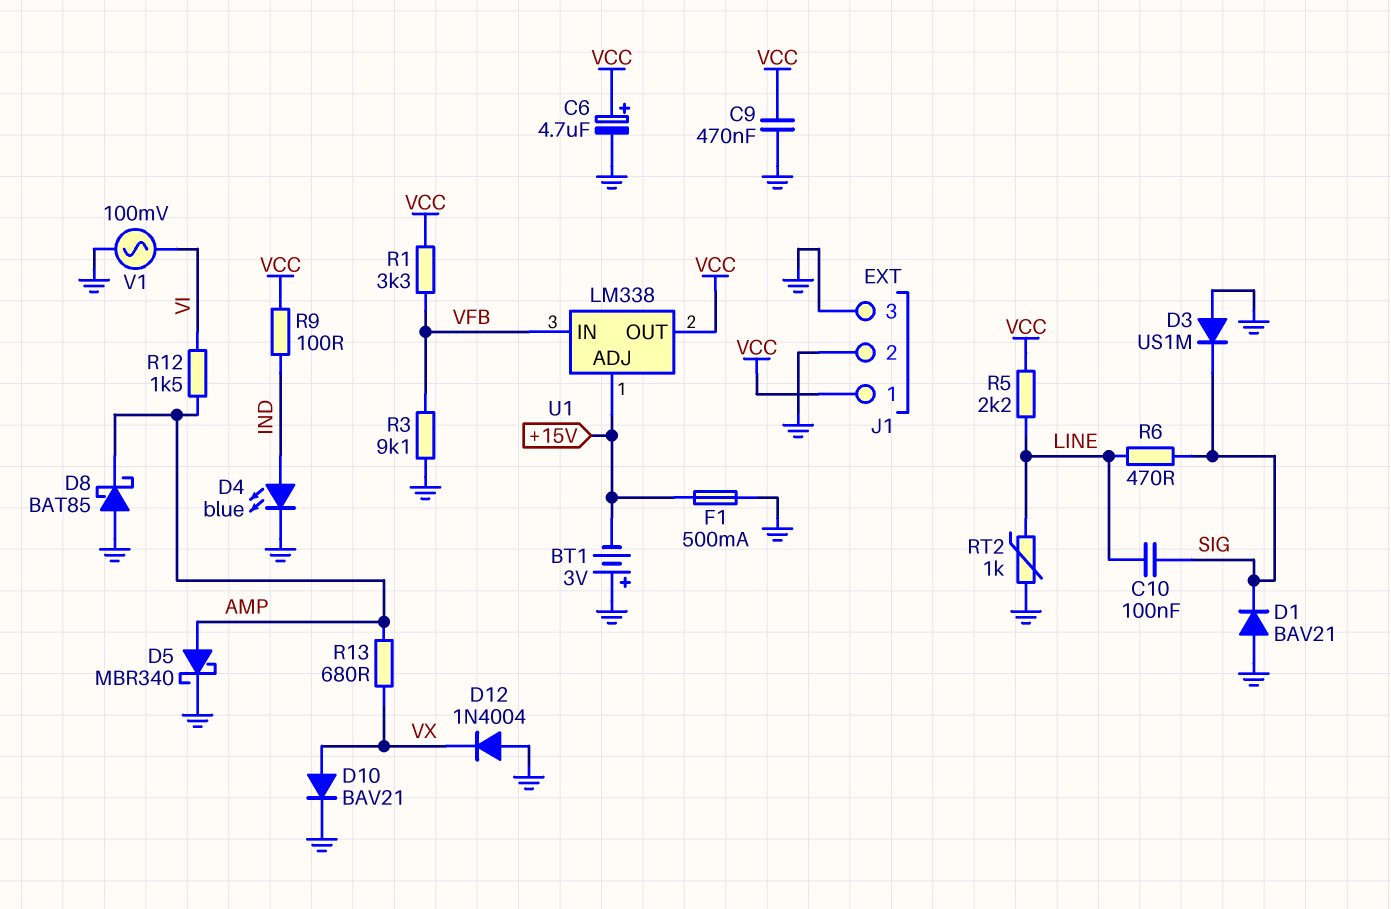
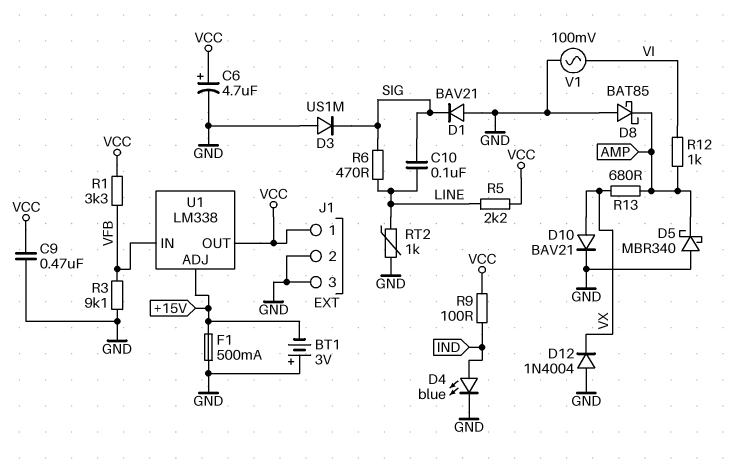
D5: schottky MBR340 (A AMP, K GND) -> schottky MBR340 (A GND, K AMP)
R12: 1.5k (AMP, VI) -> 1k (AMP, VI)

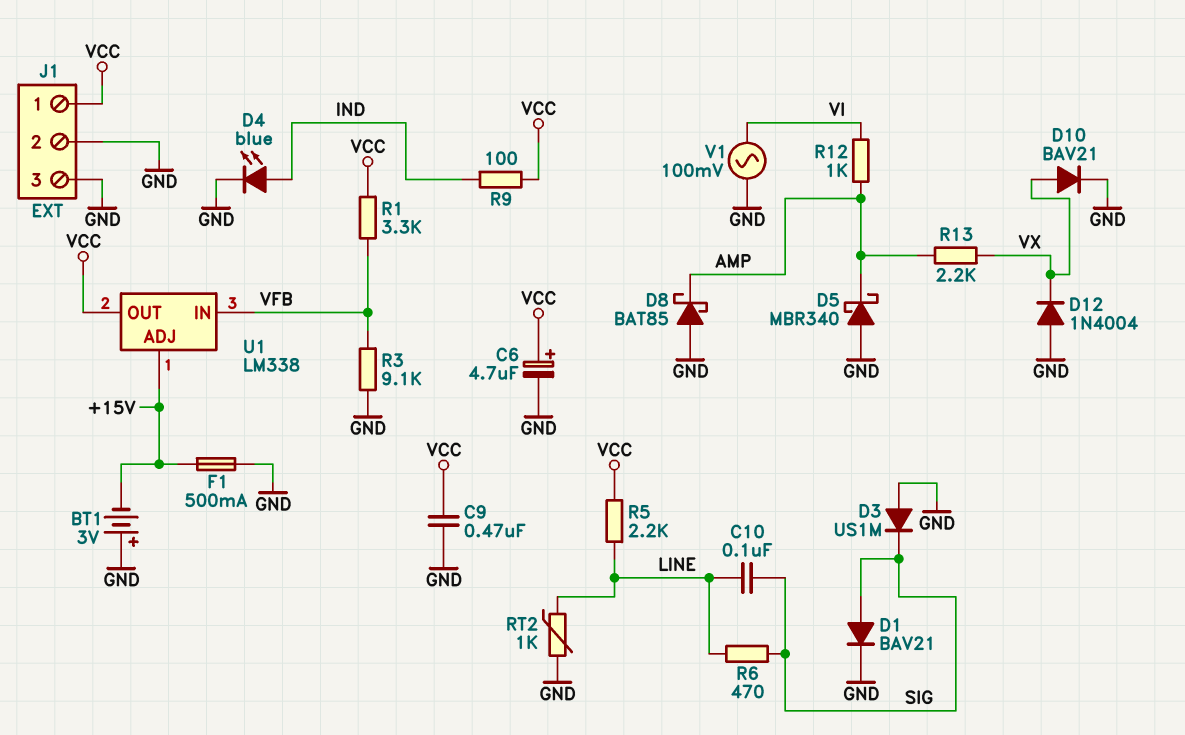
D1: diode BAV21 (A GND, K SIG) -> diode BAV21 (A SIG, K GND)
R13: 680 (AMP, VX) -> 2.2k (AMP, VX)

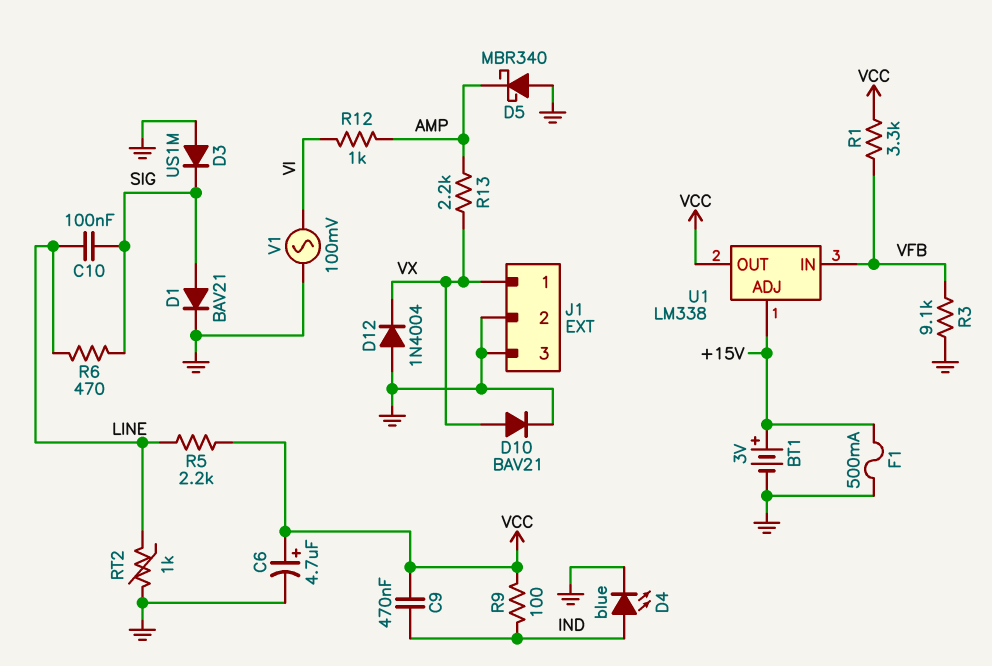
BT1: 3V (plus GND, minus +15V) -> 3V (plus +15V, minus GND)
C9: 470nF (GND, VCC) -> 470nF (IND, VCC)
D8: schottky BAT85 (A GND, K AMP) -> none
J1 pin 1: VCC -> VX

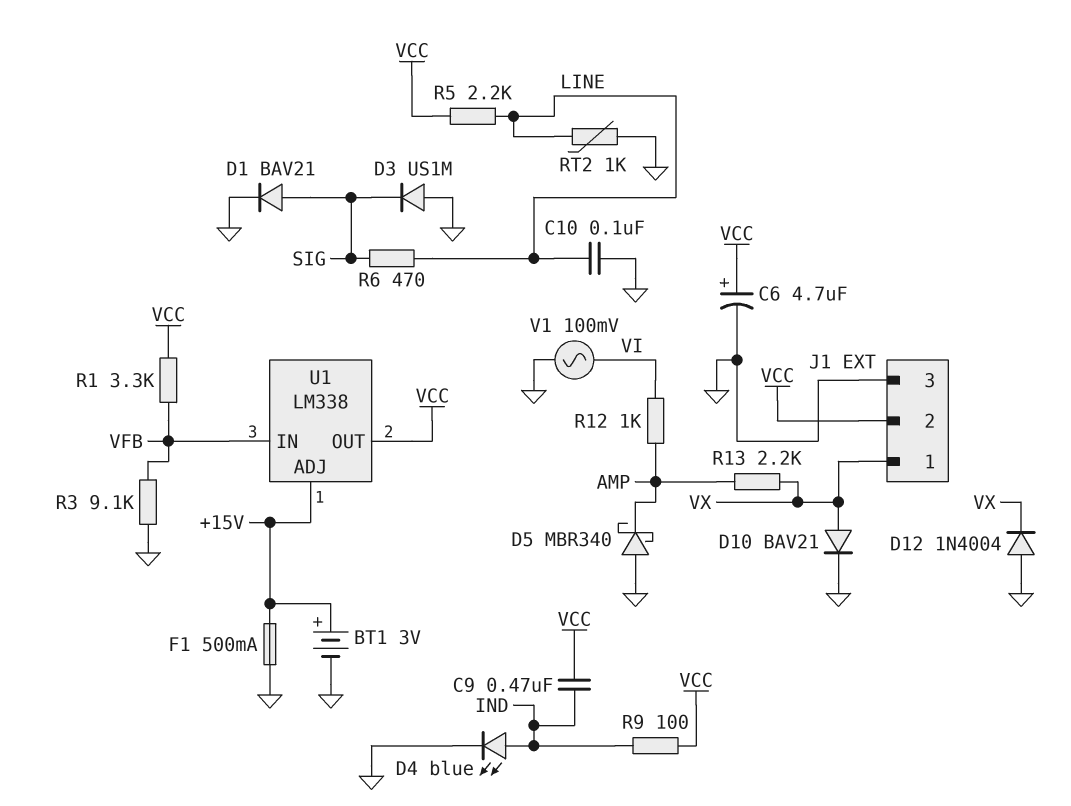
C10: 100nF (LINE, SIG) -> 100nF (GND, LINE)
J1 pin 2: GND -> VCC

